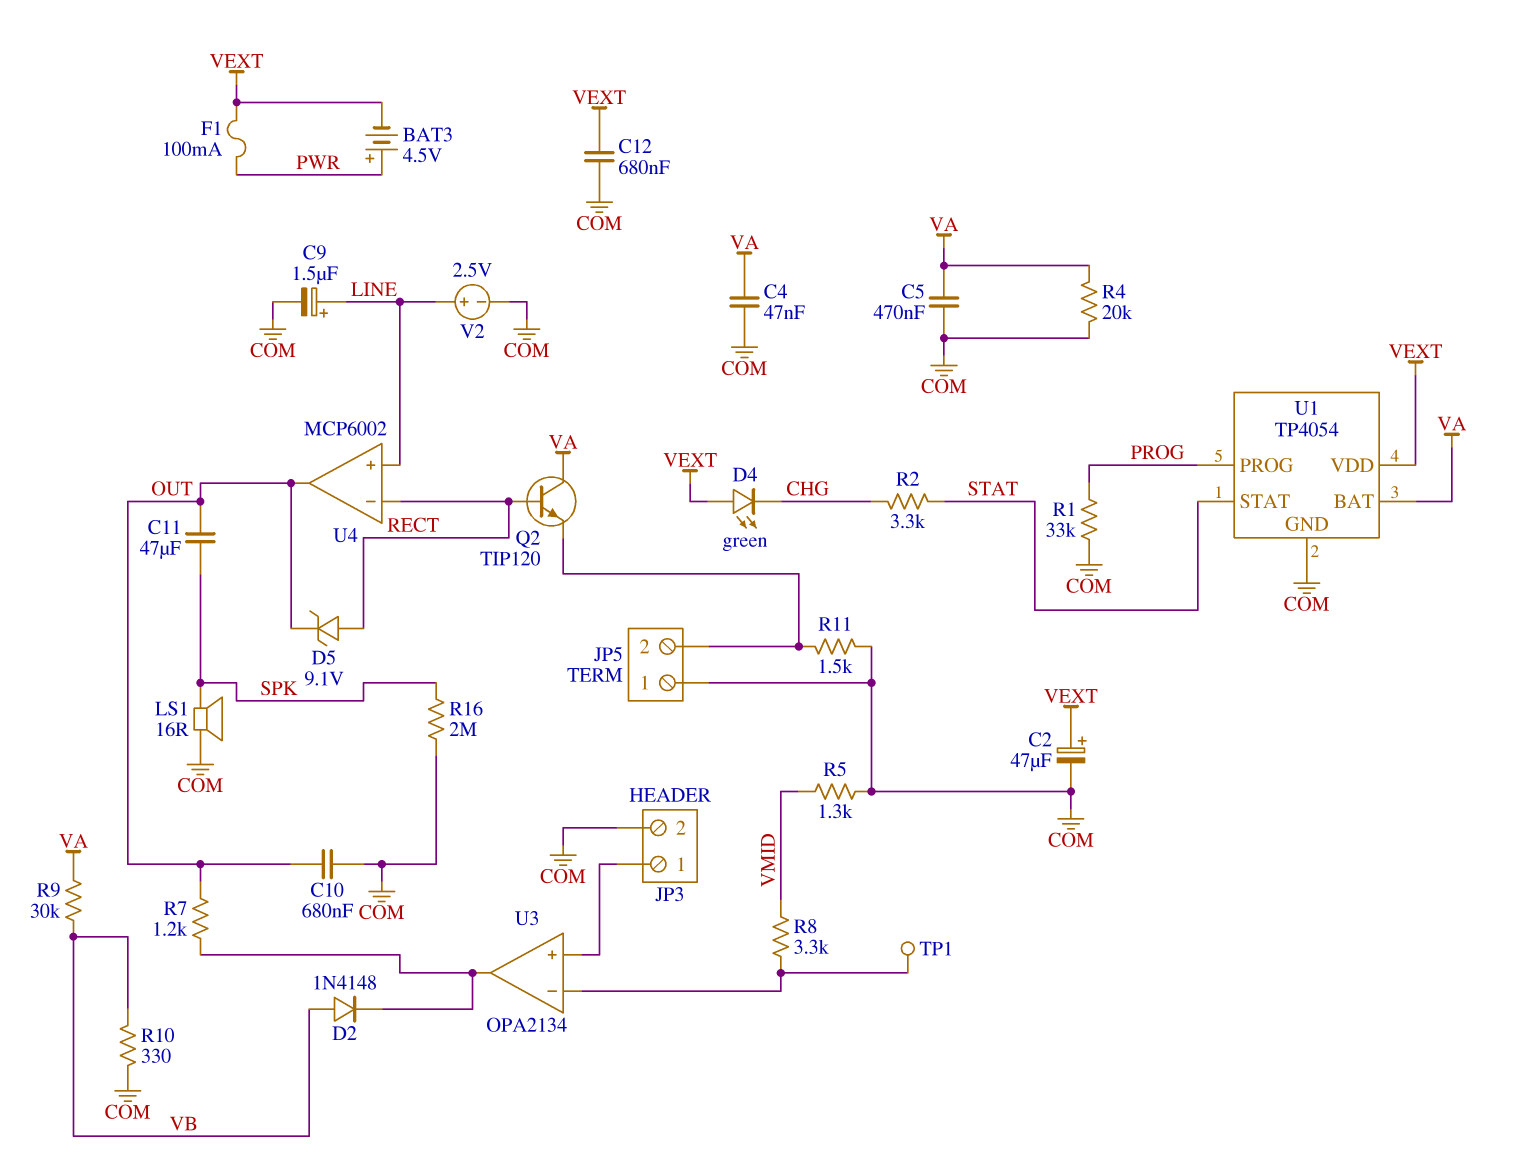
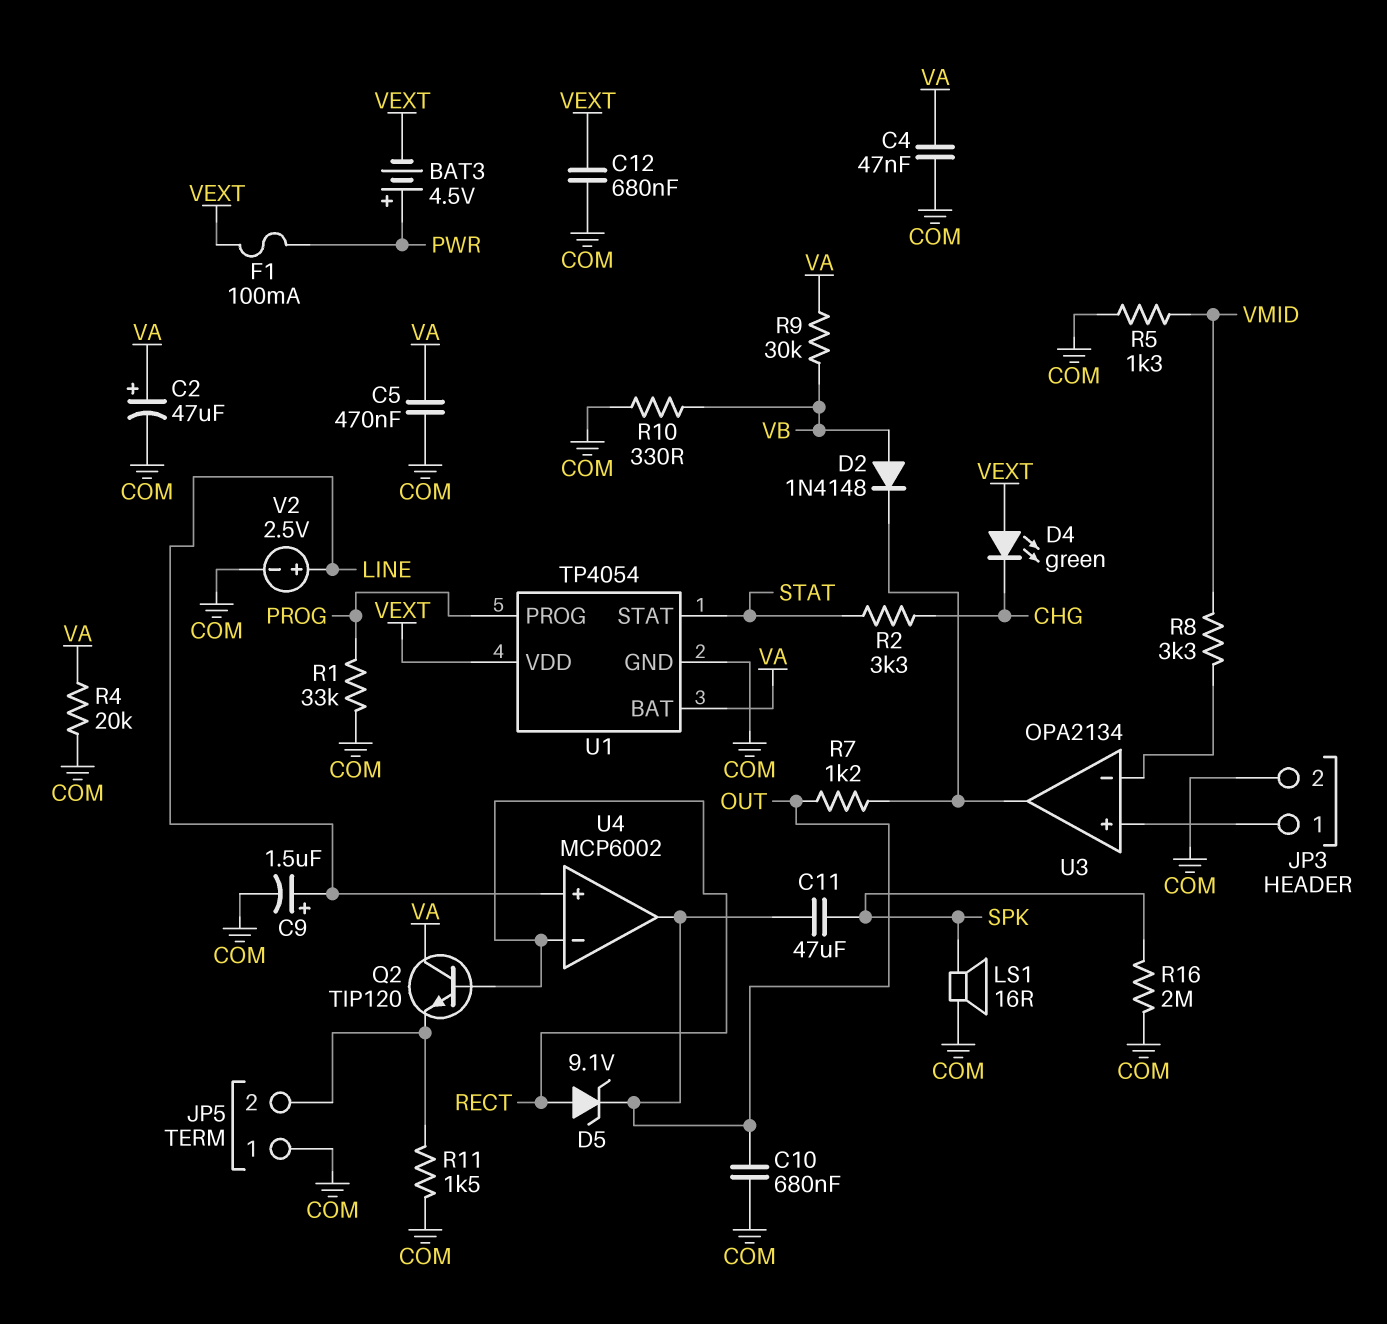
C2: 47uF (plus VEXT, minus COM) -> 47uF (plus VA, minus COM)
TP1: test point (U3/in-) -> none

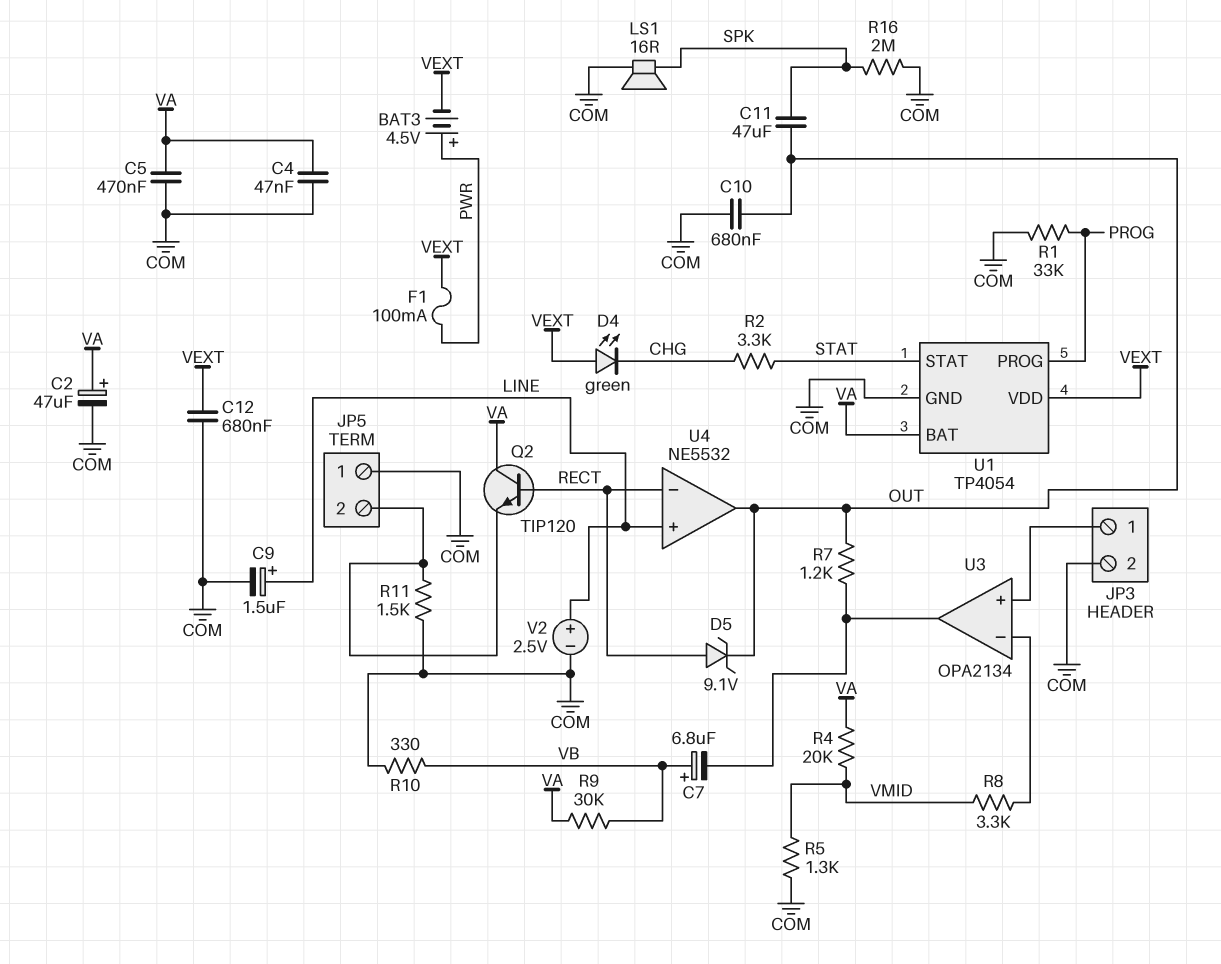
C7: none -> 6.8uF (plus VB, minus U3/out)
D2: diode 1N4148 (A VB, K U3/out) -> none
R4: 20k (COM, VA) -> 20k (VA, VMID)
U4: MCP6002 -> NE5532

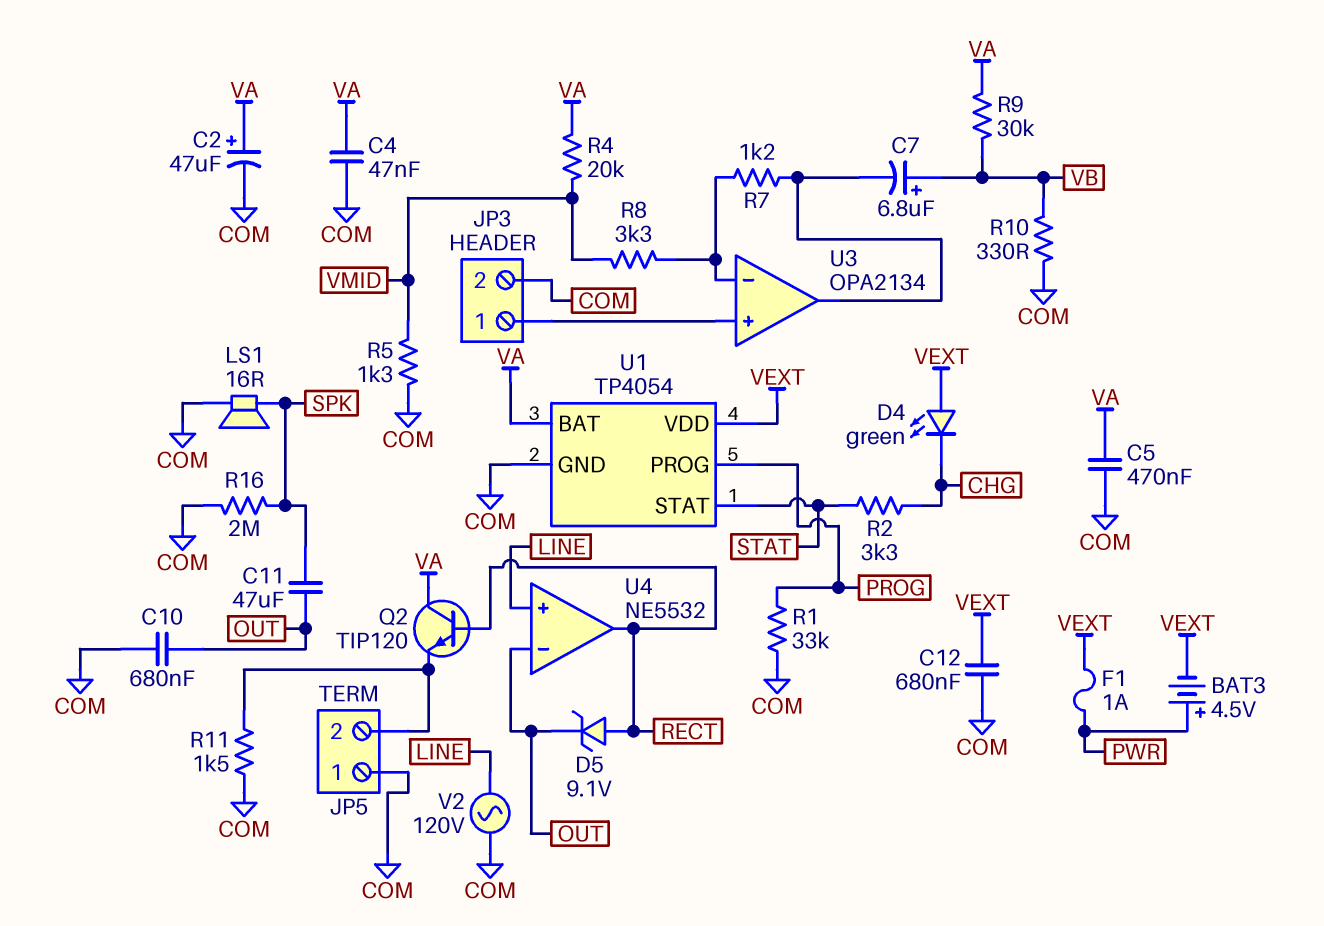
C9: 1.5uF (plus LINE, minus COM) -> none
F1: 100mA (PWR, VEXT) -> 1A (PWR, VEXT)
R7: 1.2k (OUT, U3/out) -> 1.2k (U3/in-, U3/out)
U4 pin in-: RECT -> OUT
U4 pin out: OUT -> RECT
V2: 2.5V (plus LINE, minus COM) -> AC 120V (COM, LINE)

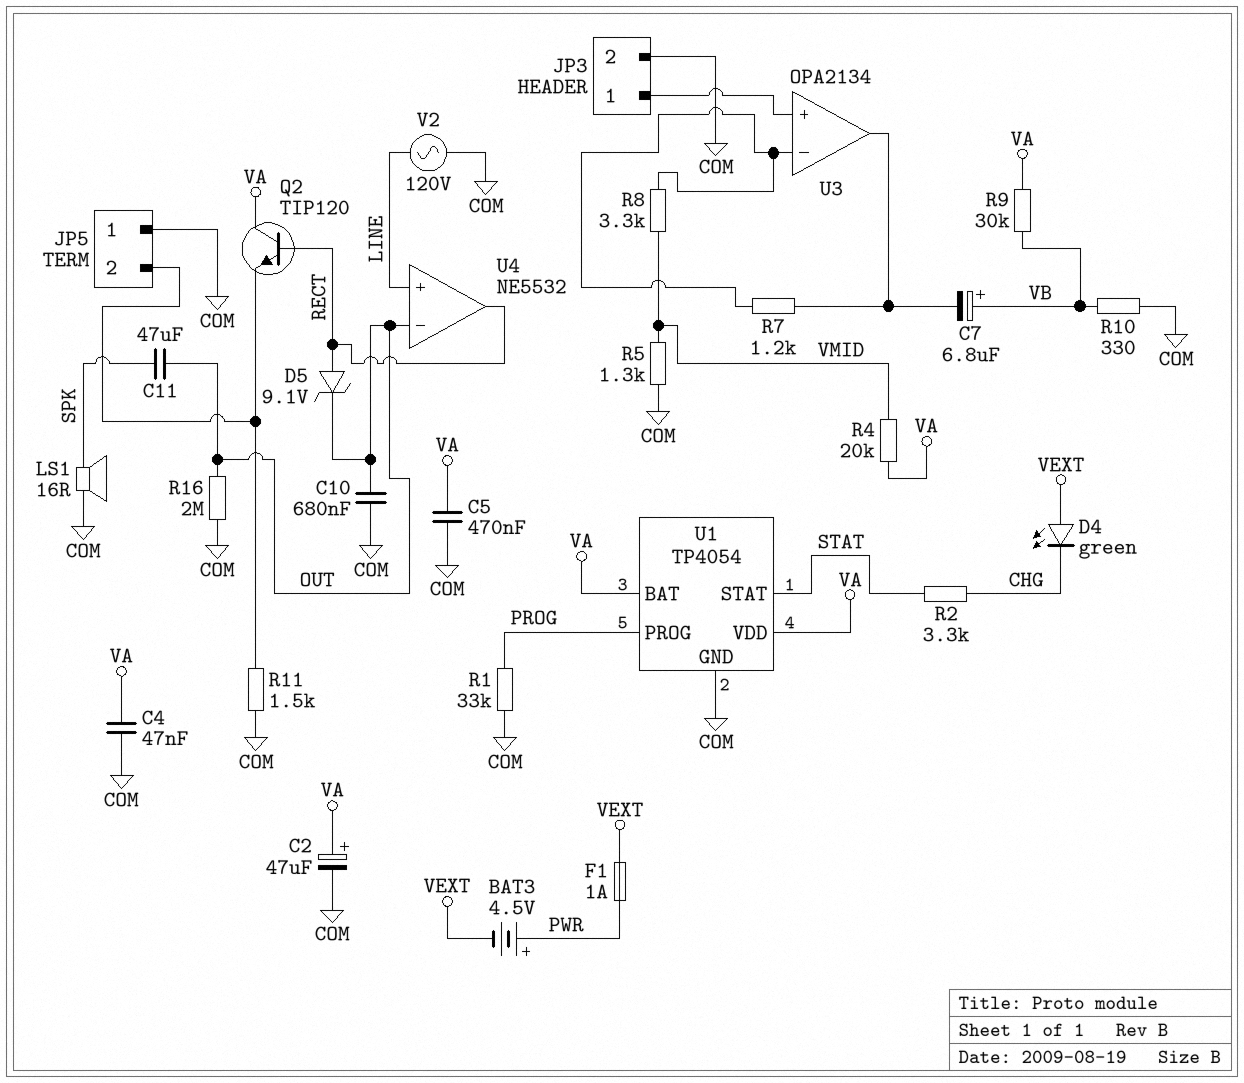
C12: 680nF (COM, VEXT) -> none
R16: 2M (COM, SPK) -> 2M (COM, OUT)
U1 pin VDD: VEXT -> VA

